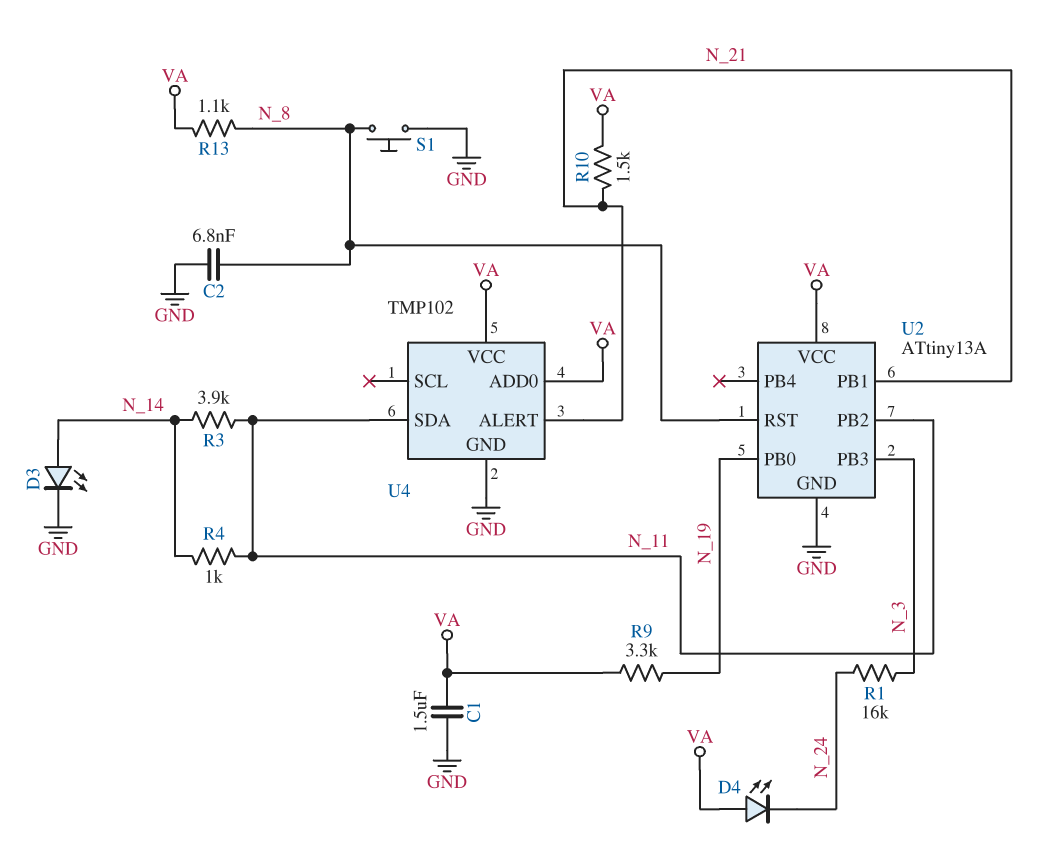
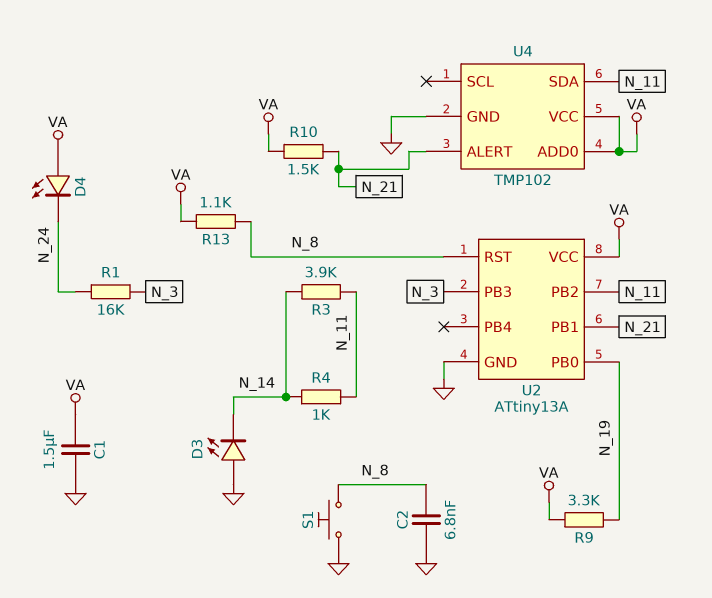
D3: LED (A N_14, K GND) -> LED (A GND, K N_14)

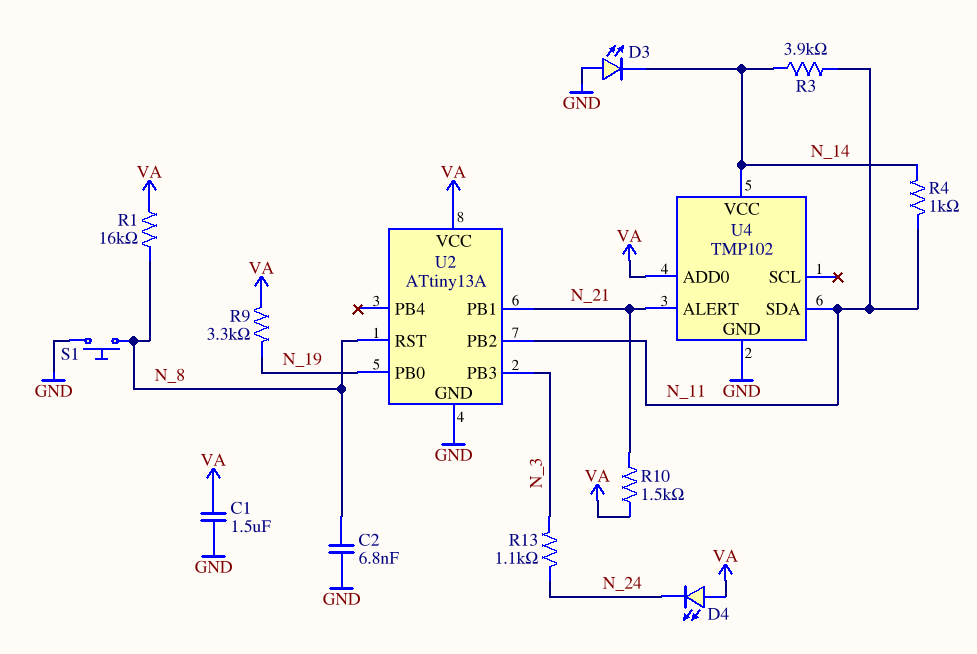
R1: 16k (N_3, N_24) -> 16k (N_8, VA)
R13: 1.1k (N_8, VA) -> 1.1k (N_3, N_24)
U4 pin VCC: VA -> N_14

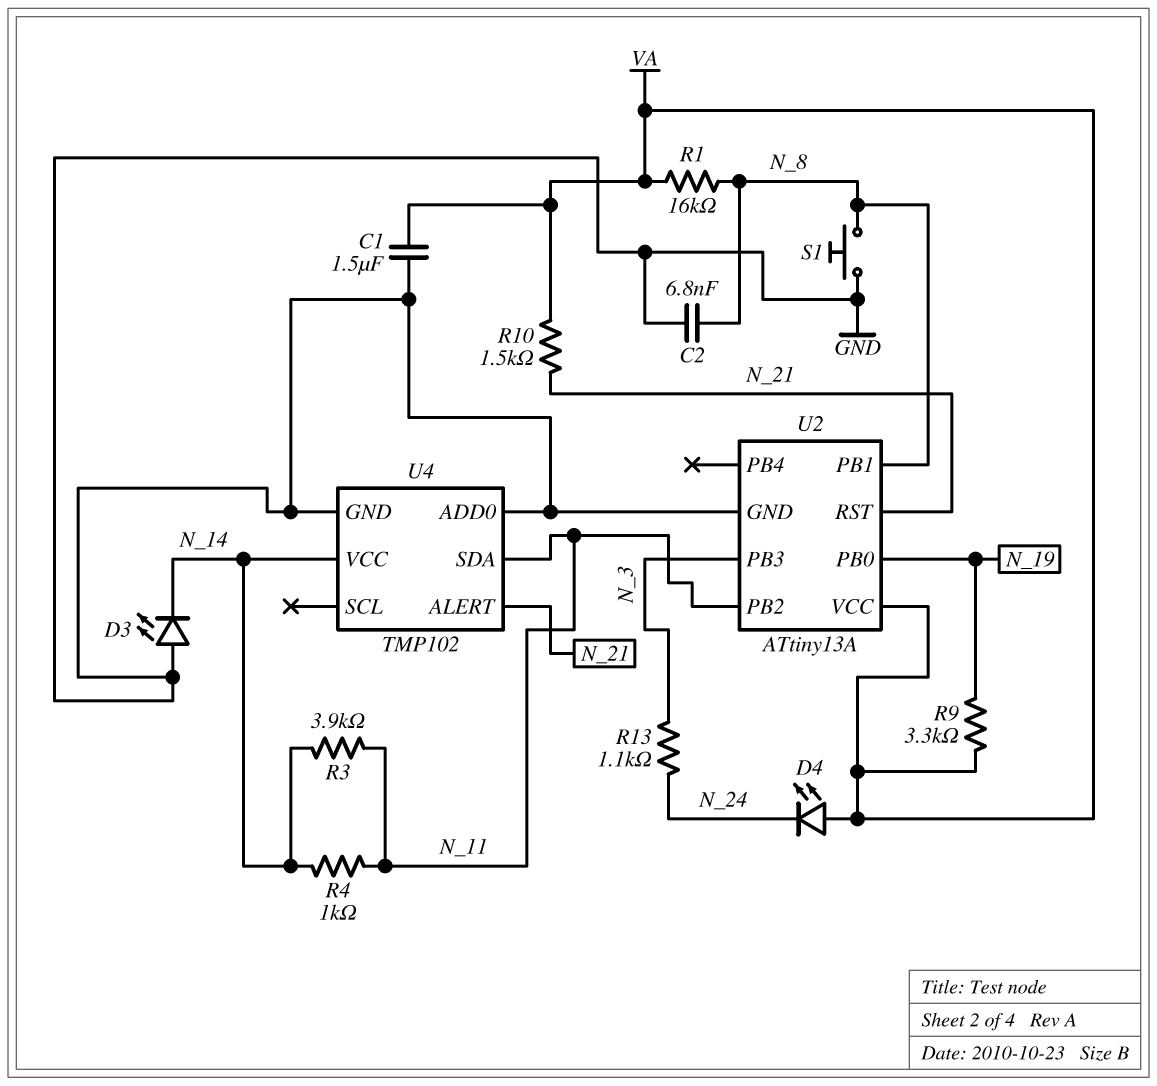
U2 pin PB1: N_21 -> N_8
U2 pin RST: N_8 -> N_21
U4 pin ADD0: VA -> GND

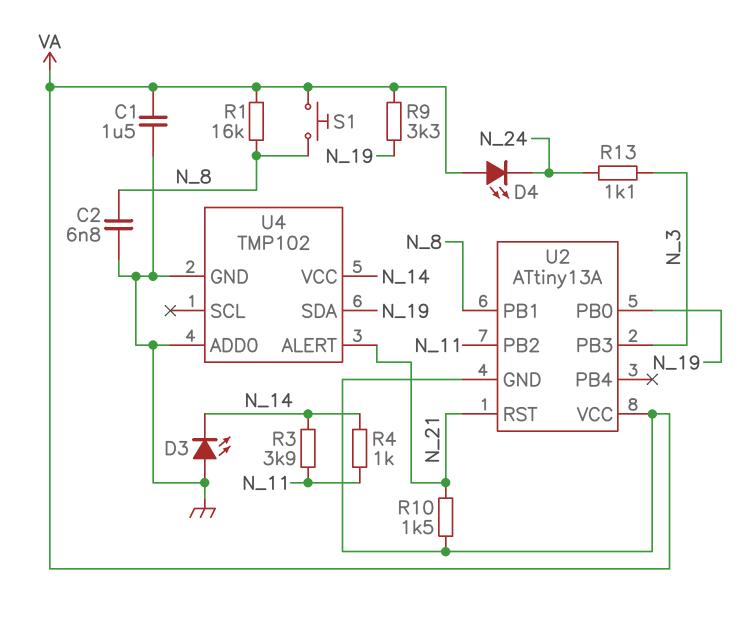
S1: button (GND, N_8) -> button (N_8, VA)
U2 pin GND: GND -> VA
U4 pin SDA: N_11 -> N_19

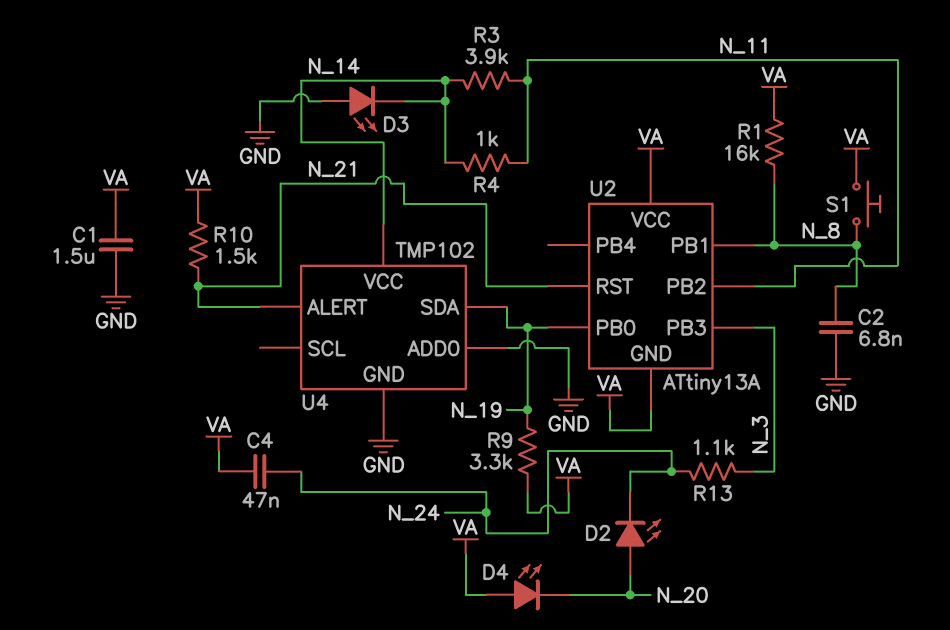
C4: none -> 47nF (N_24, VA)
D2: none -> LED (A N_20, K N_24)
D4: LED (A VA, K N_24) -> LED (A VA, K N_20)

